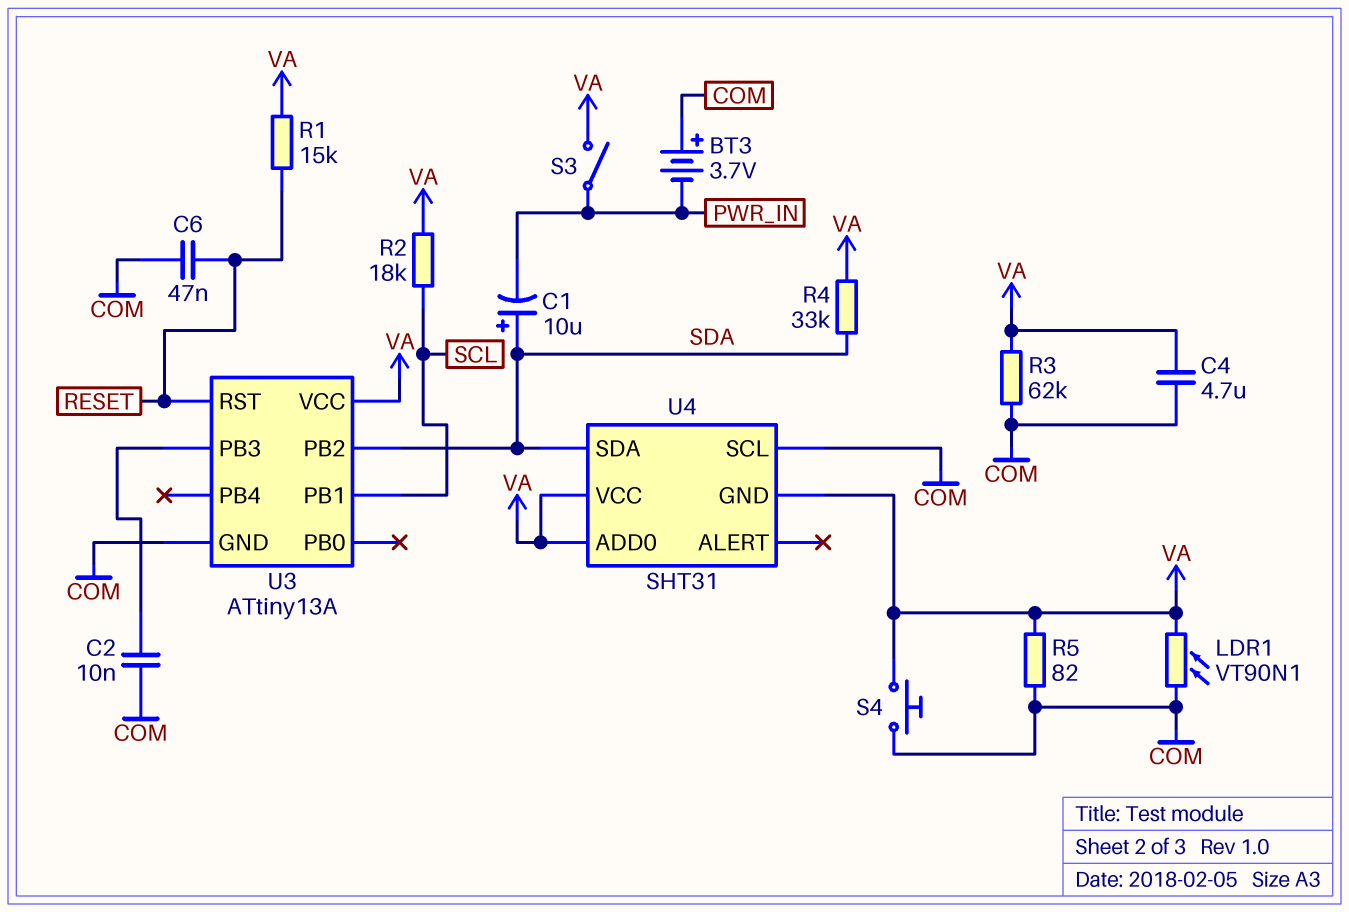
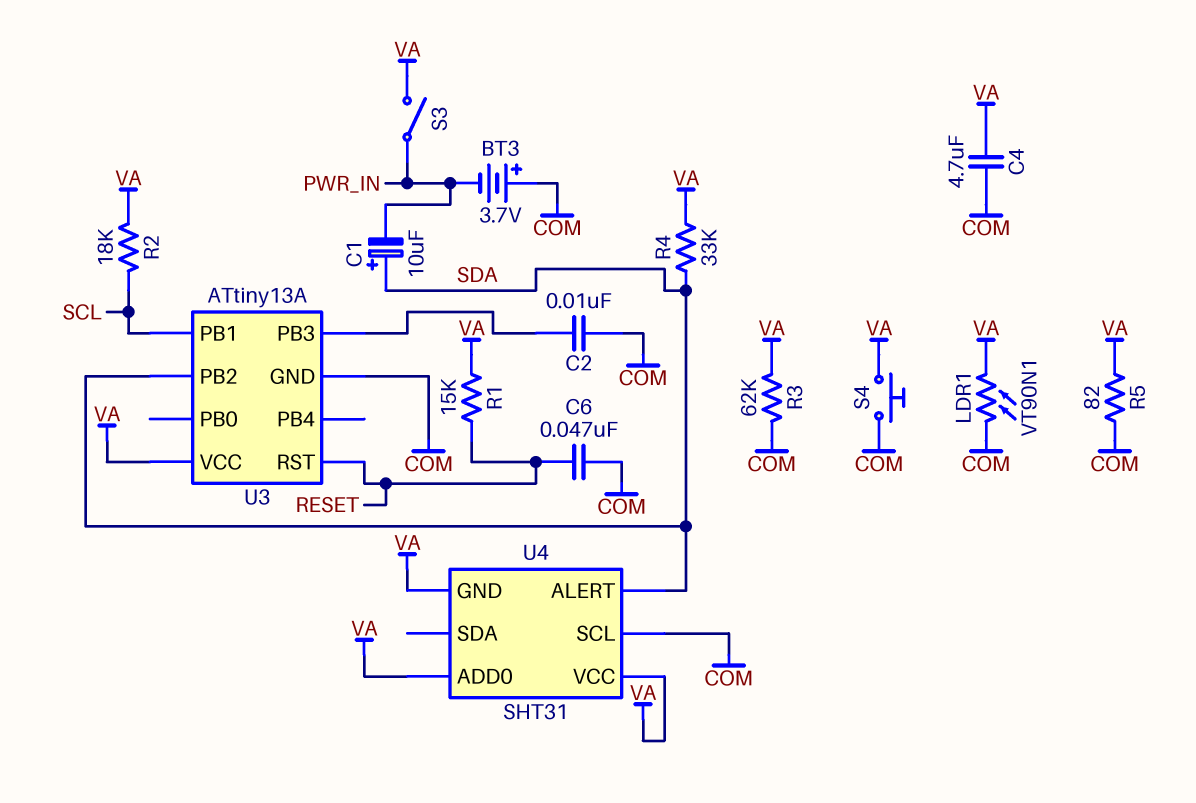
U4 pin ALERT: none -> SDA
U4 pin SDA: SDA -> none

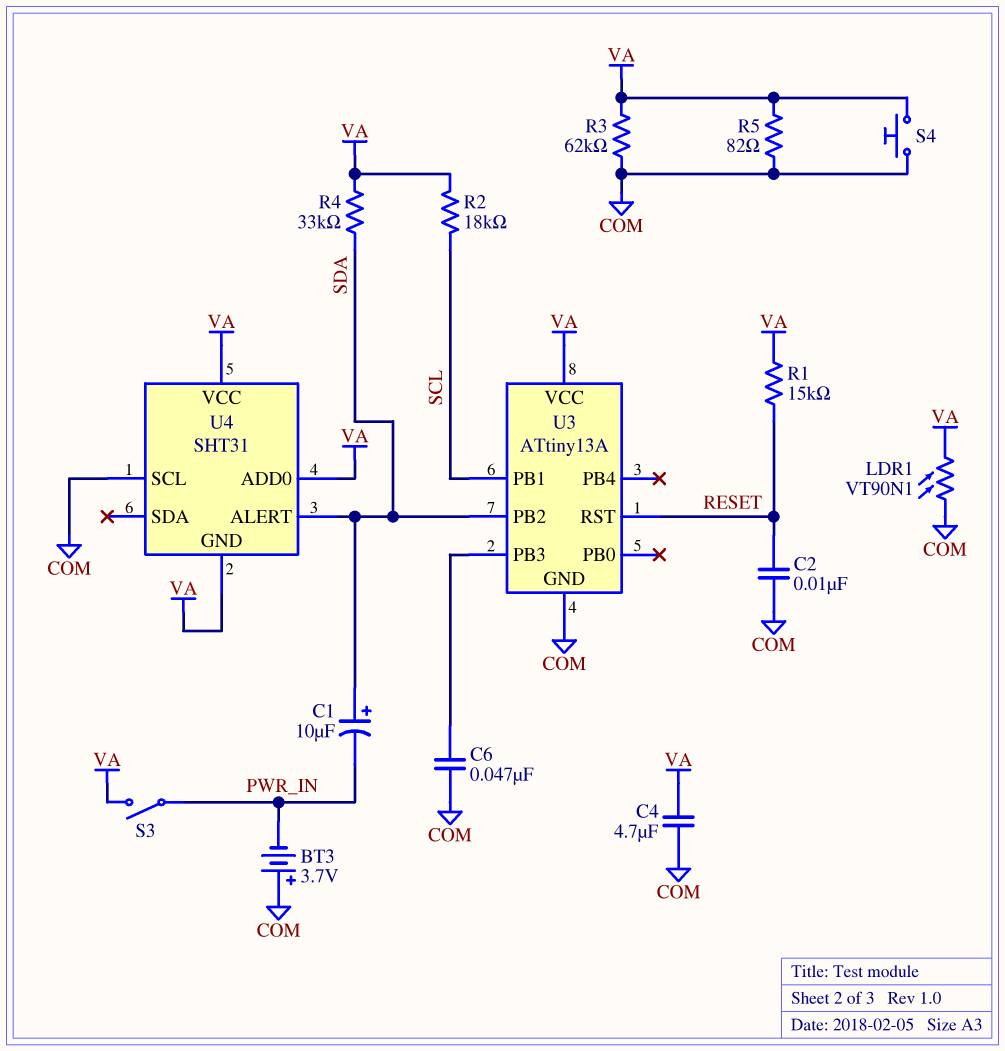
C2: 10nF (COM, U3/PB3) -> 10nF (COM, RESET)
C6: 47nF (COM, RESET) -> 47nF (COM, U3/PB3)

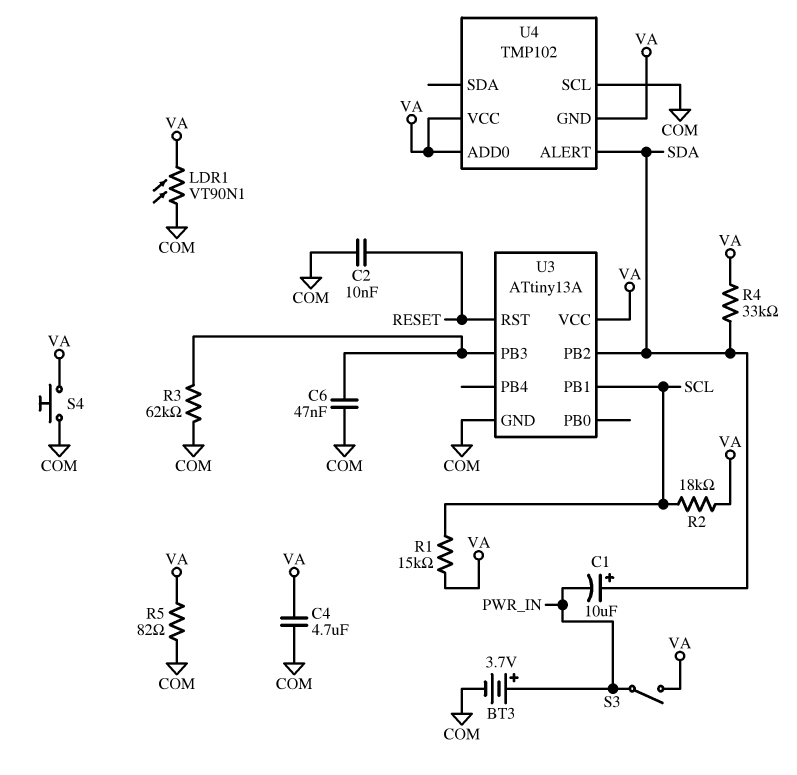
BT3: 3.7V (plus COM, minus PWR_IN) -> 3.7V (plus PWR_IN, minus COM)
R1: 15k (RESET, VA) -> 15k (SCL, VA)
R3: 62k (COM, VA) -> 62k (COM, U3/PB3)
U4: SHT31 -> TMP102

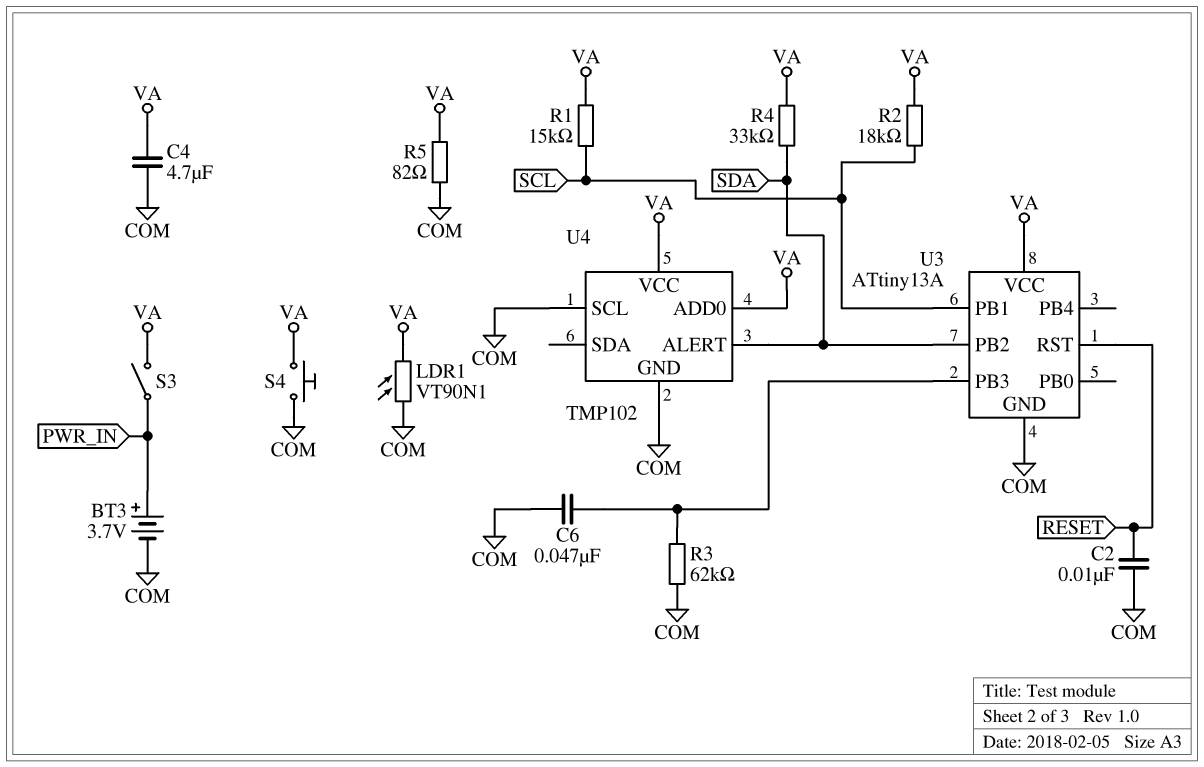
C1: 10uF (plus SDA, minus PWR_IN) -> none
U4 pin GND: VA -> COM

